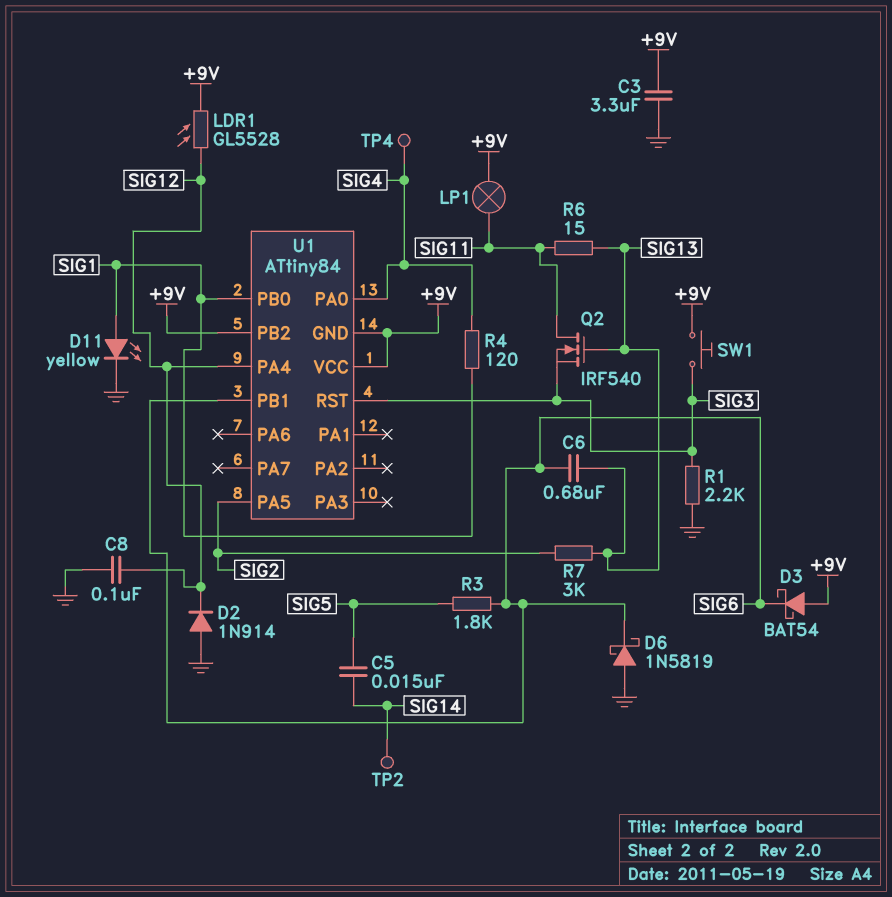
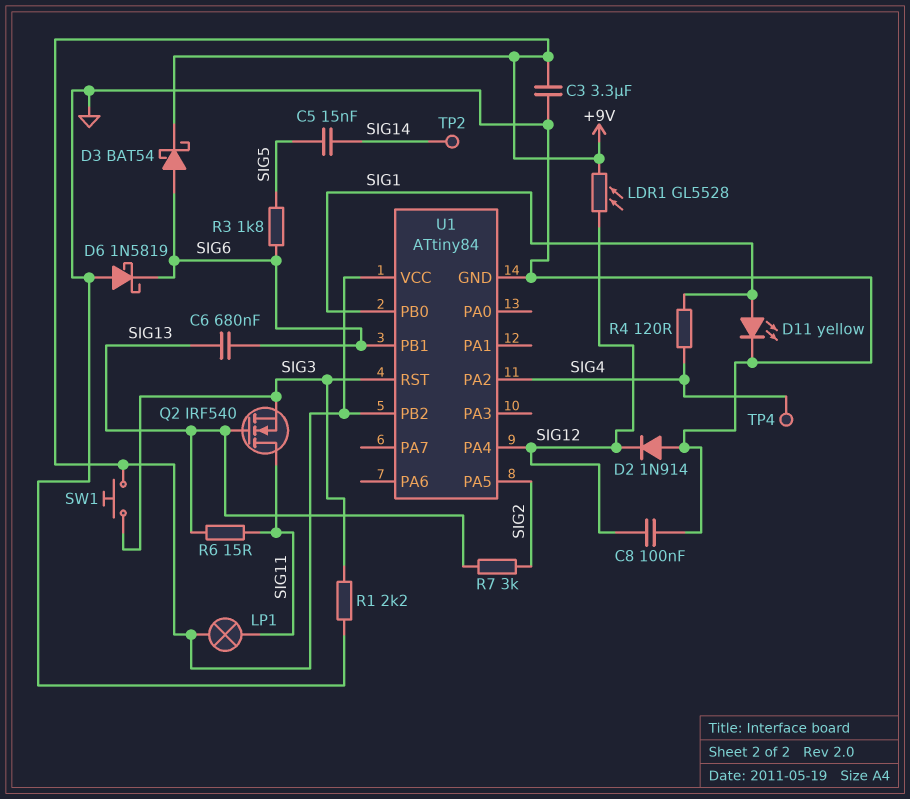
D3: schottky BAT54 (A +9V, K SIG6) -> schottky BAT54 (A SIG6, K +9V)
U1 pin GND: +9V -> GND
U1 pin PA0: SIG4 -> none
U1 pin PA2: none -> SIG4

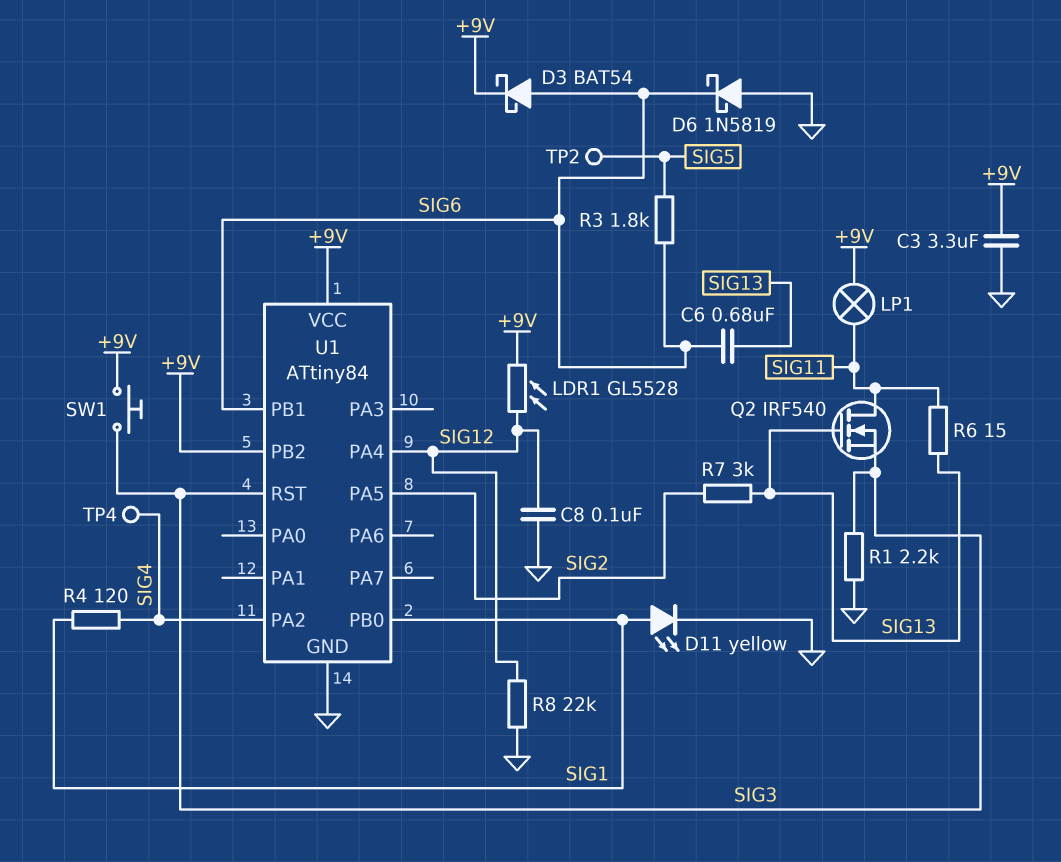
C5: 15nF (SIG5, SIG14) -> none
D2: diode 1N914 (A GND, K SIG12) -> none
R8: none -> 22k (GND, SIG12)
TP2: test point (SIG14) -> test point (SIG5)

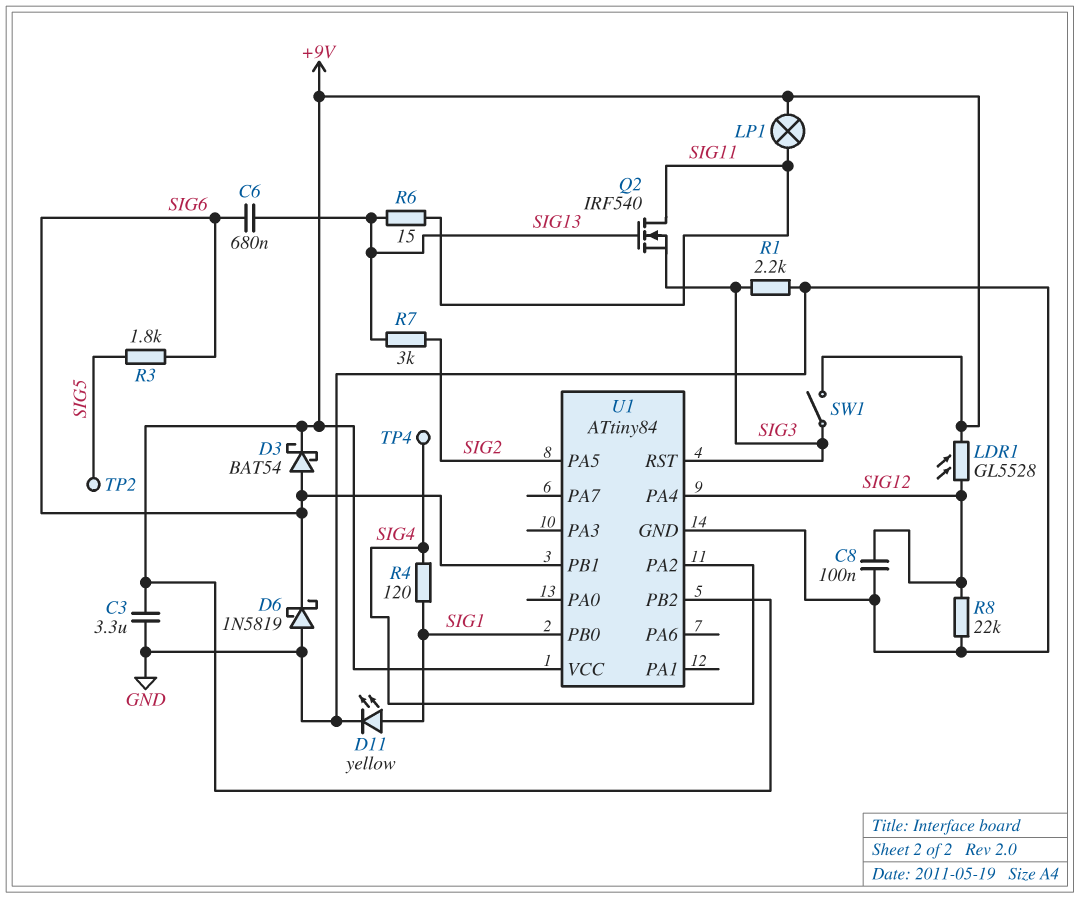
SW1: button (+9V, SIG3) -> switch (+9V, SIG3)

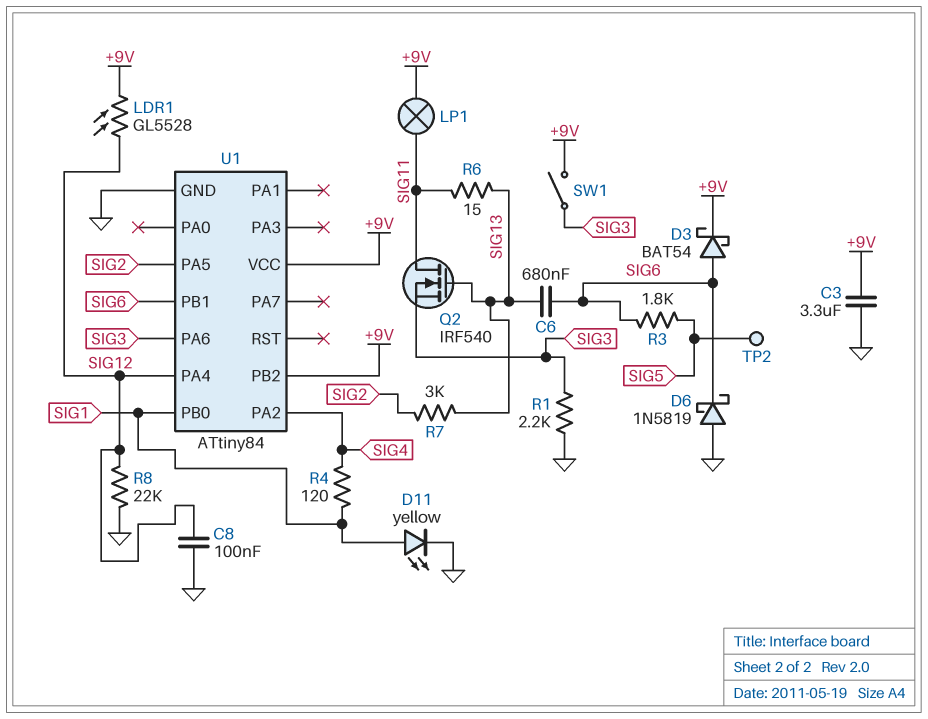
TP4: test point (SIG4) -> none
U1 pin PA6: none -> SIG3
U1 pin RST: SIG3 -> none

